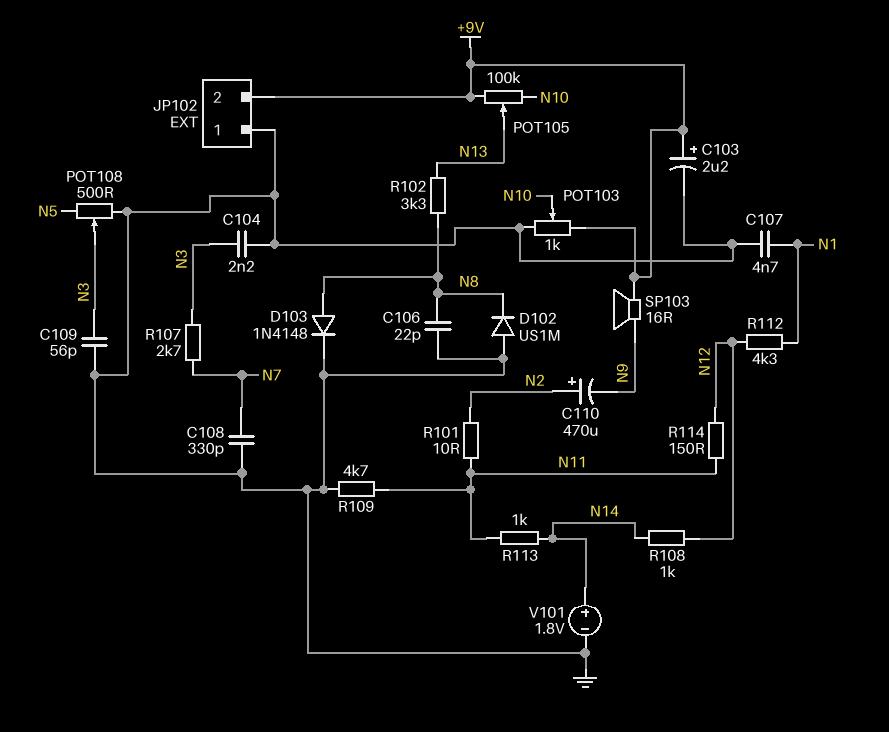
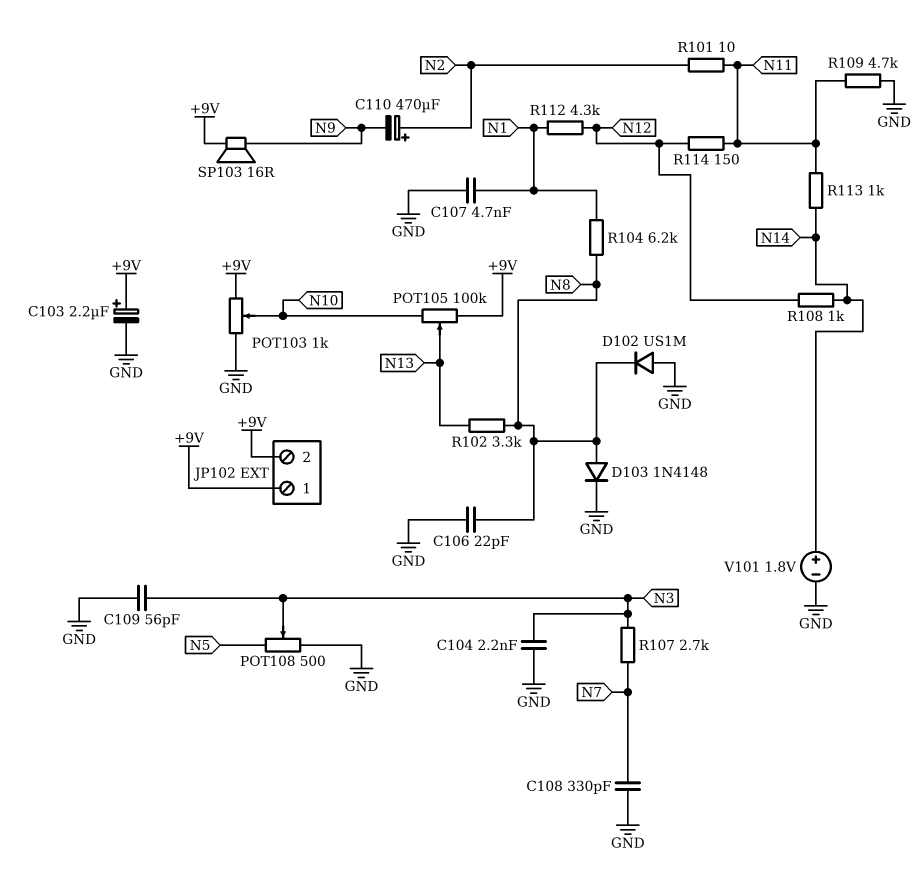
JP102 pin 1: GND -> +9V
R104: none -> 6.2k (N1, N8)

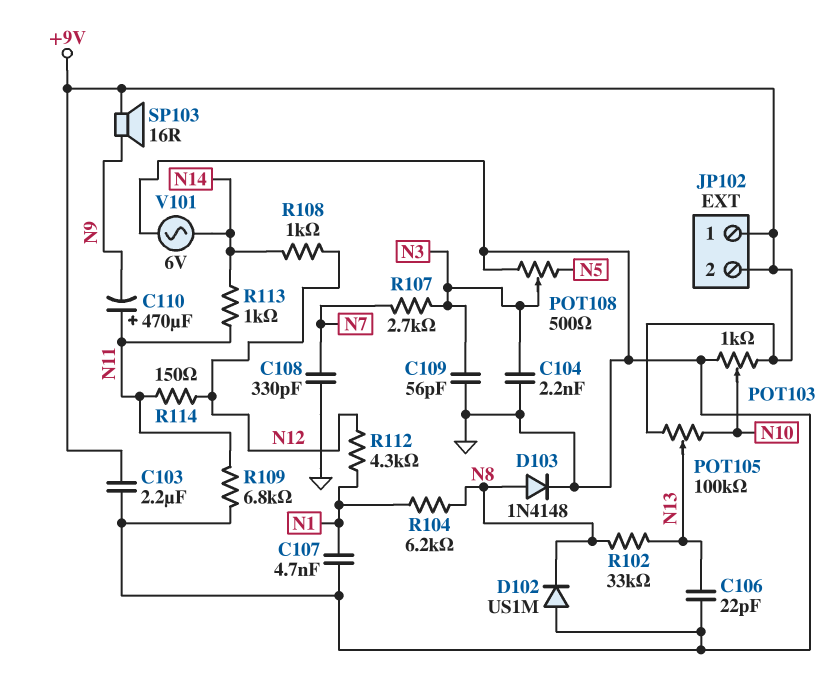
C103: 2.2uF (plus +9V, minus GND) -> 2.2uF (+9V, GND)
C106: 22pF (GND, N8) -> 22pF (GND, N13)
C110: 470uF (plus N2, minus N9) -> 470uF (plus N11, minus N9)
R101: 10 (N2, N11) -> none
R102: 3.3k (N8, N13) -> 33k (N8, N13)
R109: 4.7k (GND, N11) -> 6.8k (GND, N11)
V101: 1.8V (plus N14, minus GND) -> AC 6V (GND, N14)

